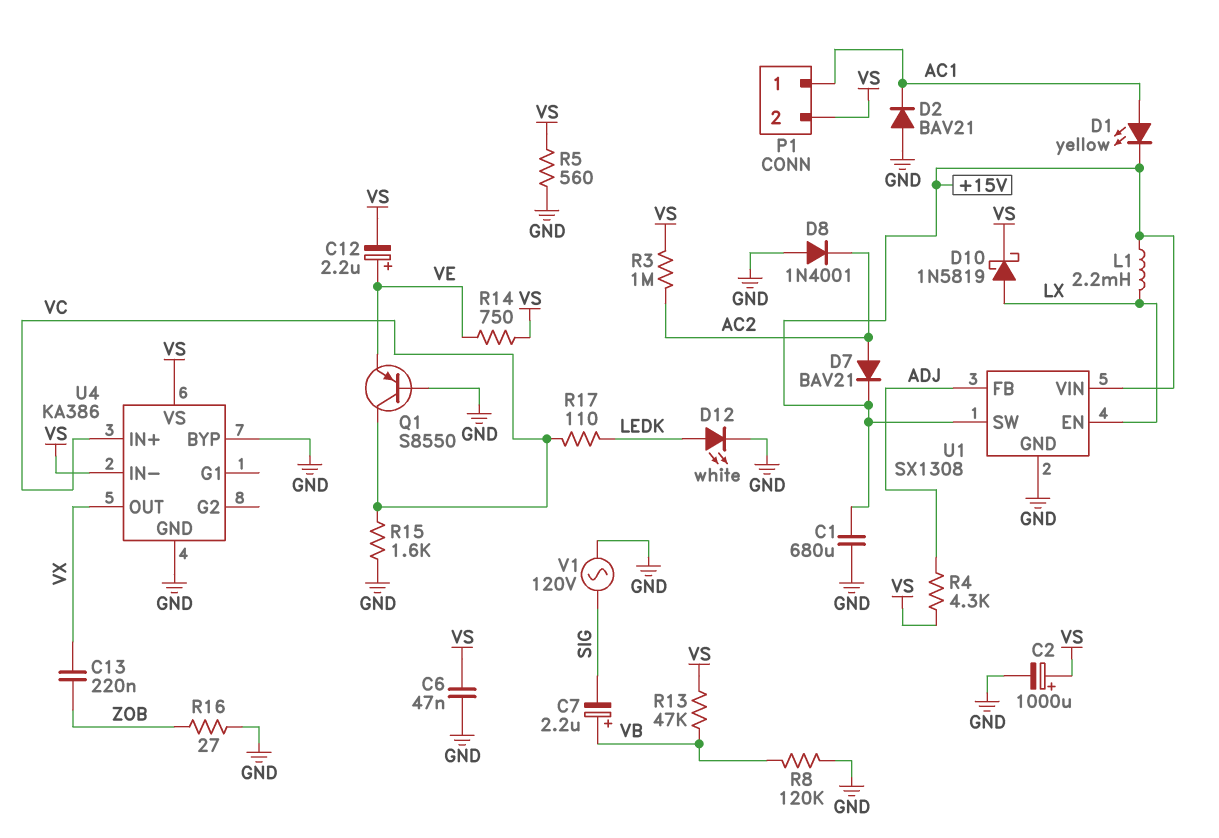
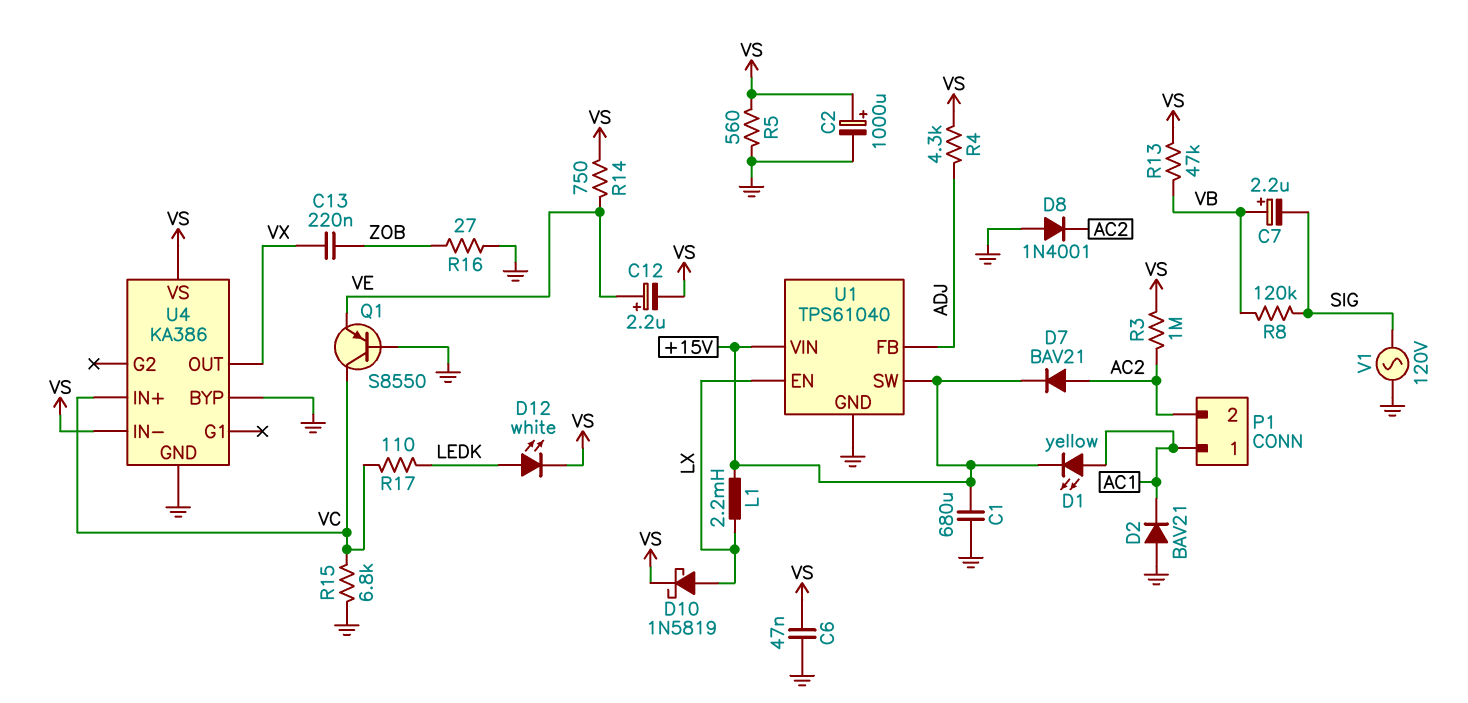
D12: LED white (A LEDK, K GND) -> LED white (A LEDK, K VS)
P1 pin 2: VS -> AC2
R8: 120k (GND, VB) -> 120k (SIG, VB)
R15: 1.6k (GND, VC) -> 6.8k (GND, VC)
U1: SX1308 -> TPS61040

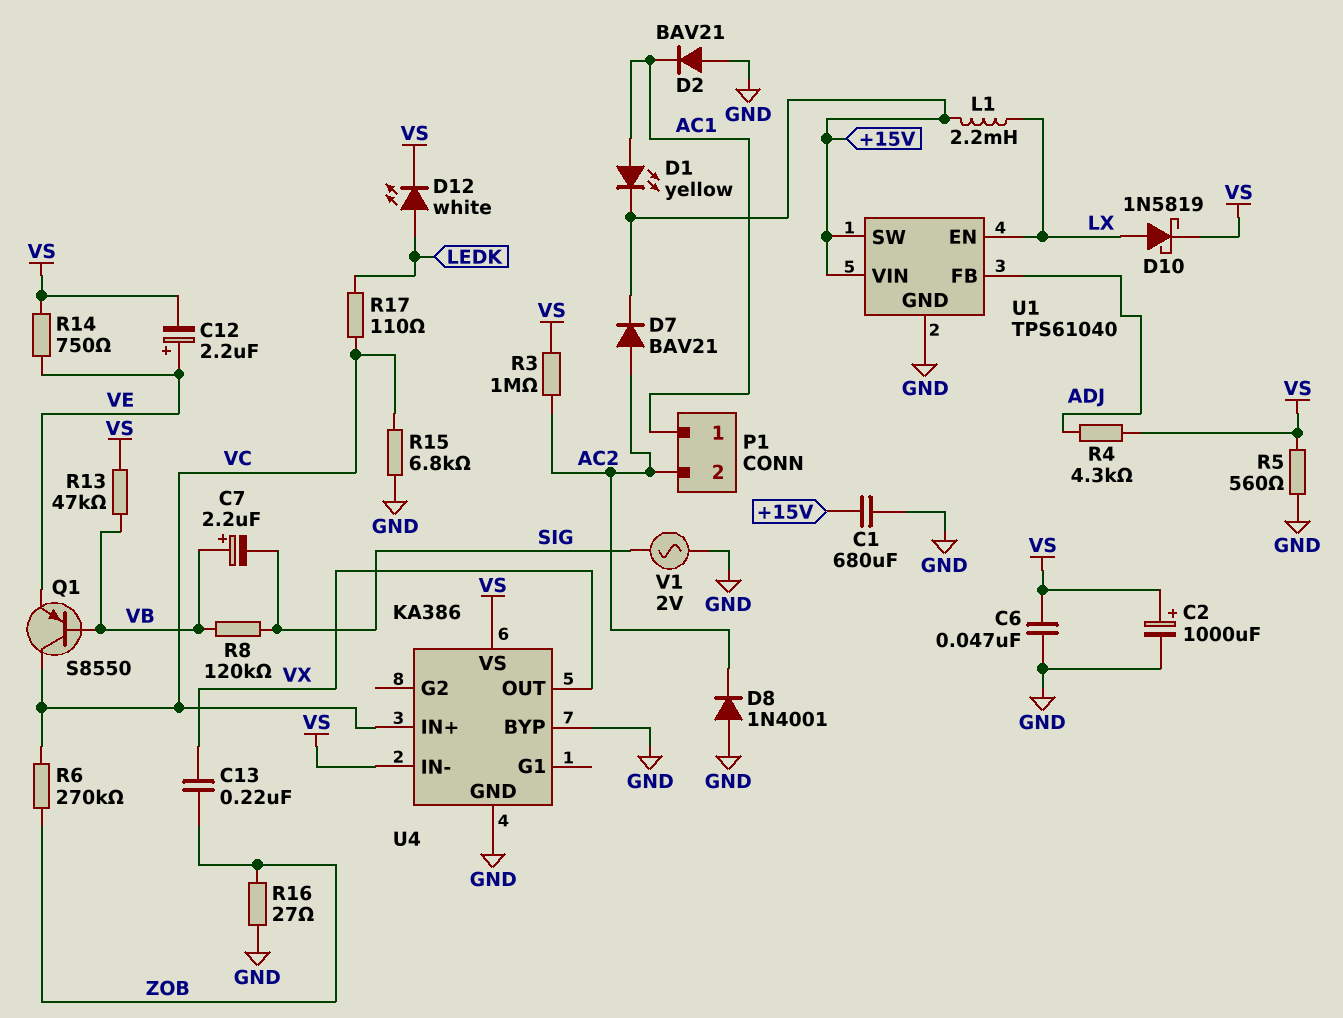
Q1: PNP S8550 (B GND, C VC, E VE) -> PNP S8550 (B VB, C VC, E VE)
R6: none -> 270k (VC, ZOB)
V1: AC 120V (GND, SIG) -> AC 2V (GND, SIG)

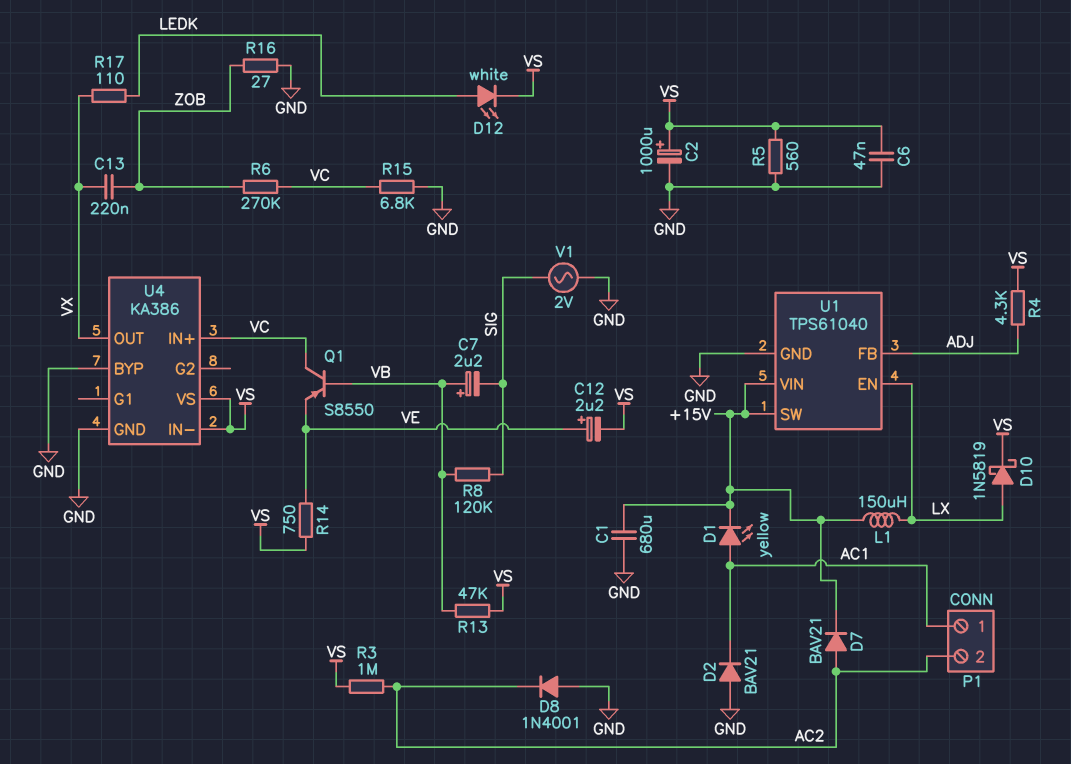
L1: 2.2mH (+15V, LX) -> 150uH (+15V, LX)
R17: 110 (LEDK, VC) -> 110 (LEDK, VX)

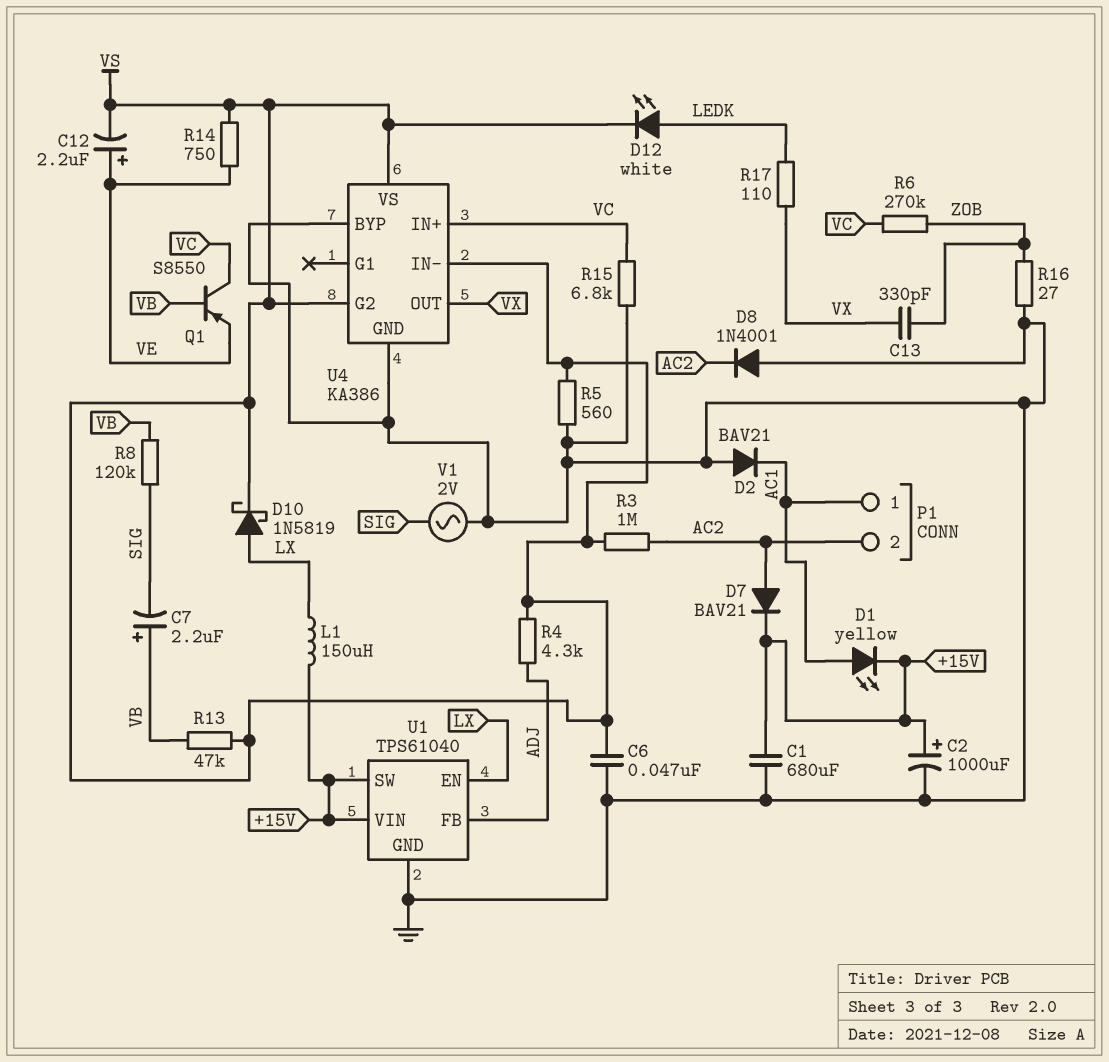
C2: 1000uF (plus VS, minus GND) -> 1000uF (plus +15V, minus GND)
C13: 220nF (VX, ZOB) -> 330pF (VX, ZOB)
U4 pin G2: none -> VS

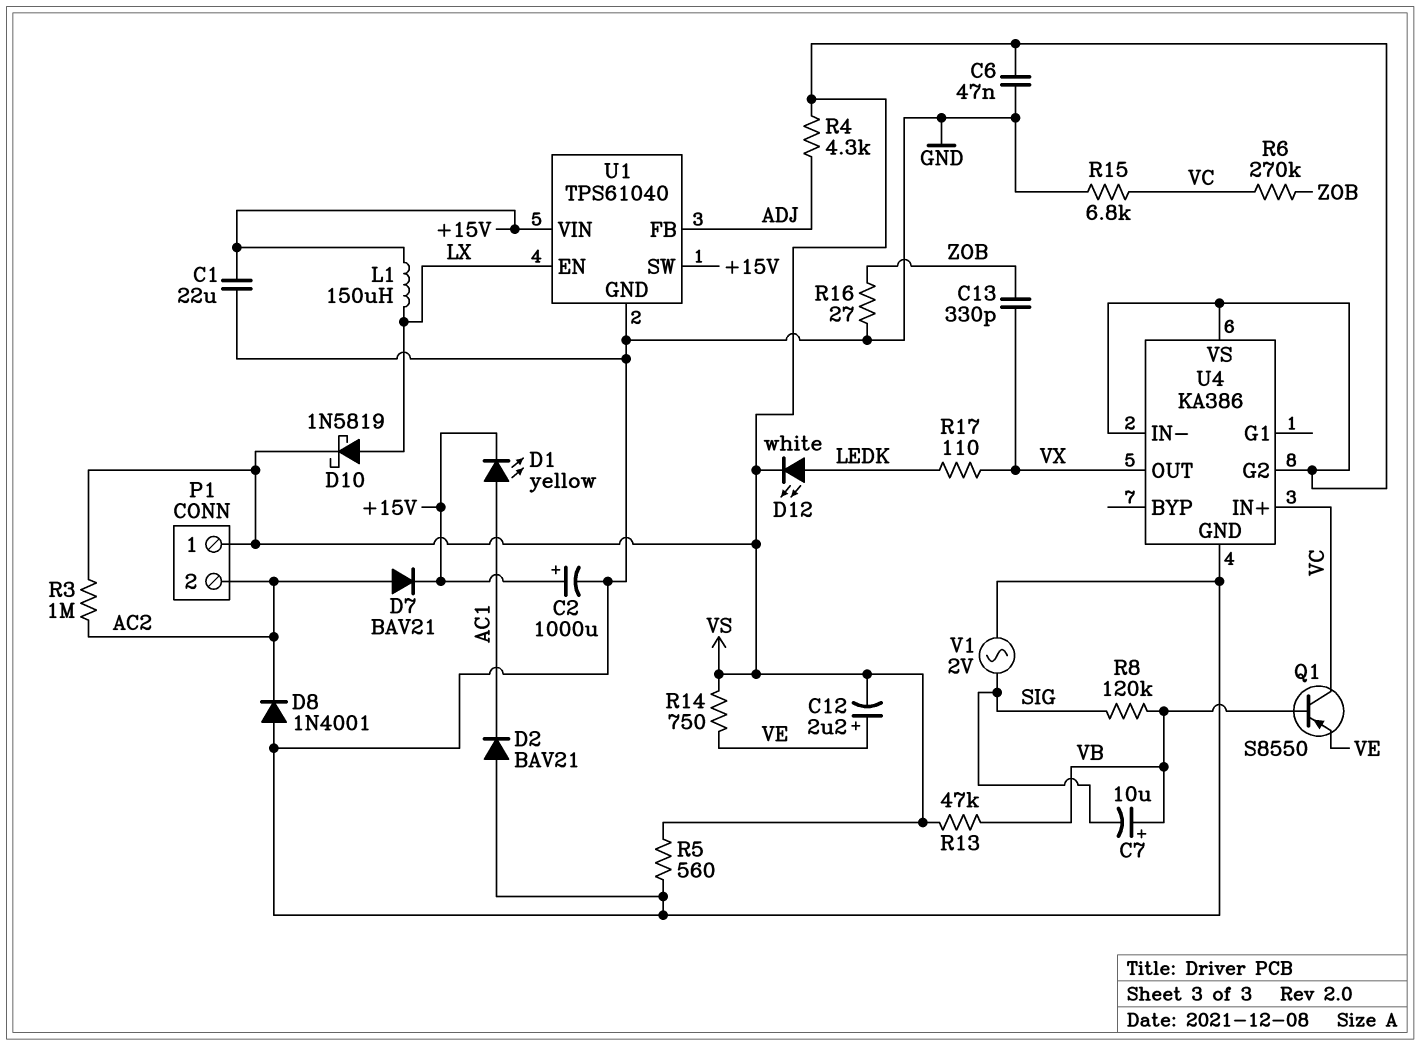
C1: 680uF (+15V, GND) -> 22uF (+15V, GND)
C7: 2.2uF (plus VB, minus SIG) -> 10uF (plus VB, minus SIG)
P1 pin 1: AC1 -> VS
U4 pin BYP: GND -> none

